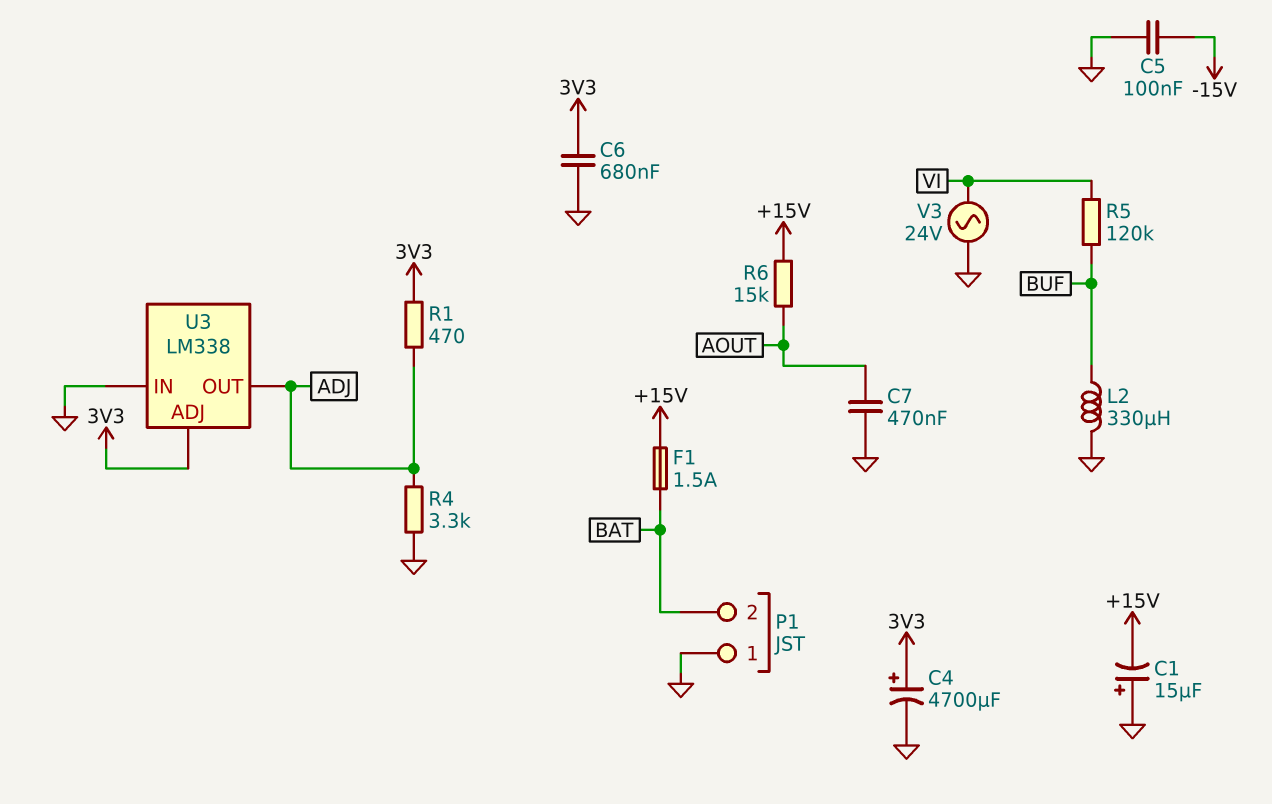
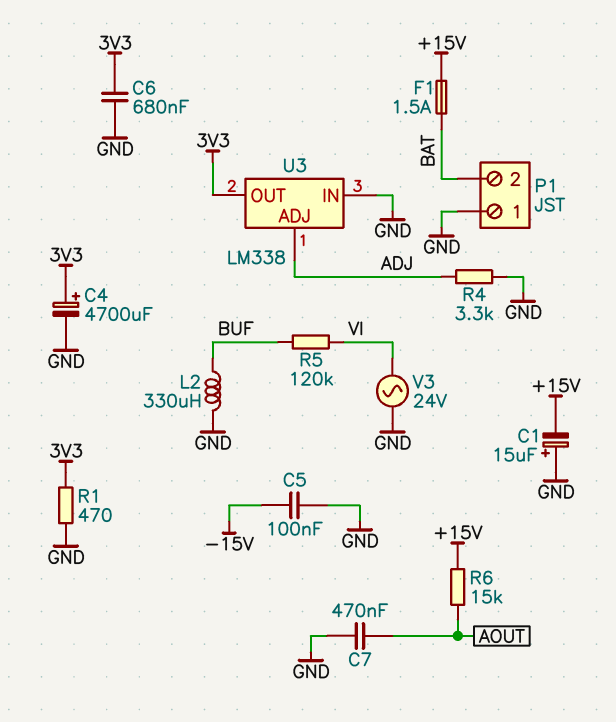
R1: 470 (3V3, ADJ) -> 470 (3V3, GND)
U3 pin ADJ: 3V3 -> ADJ
U3 pin OUT: ADJ -> 3V3

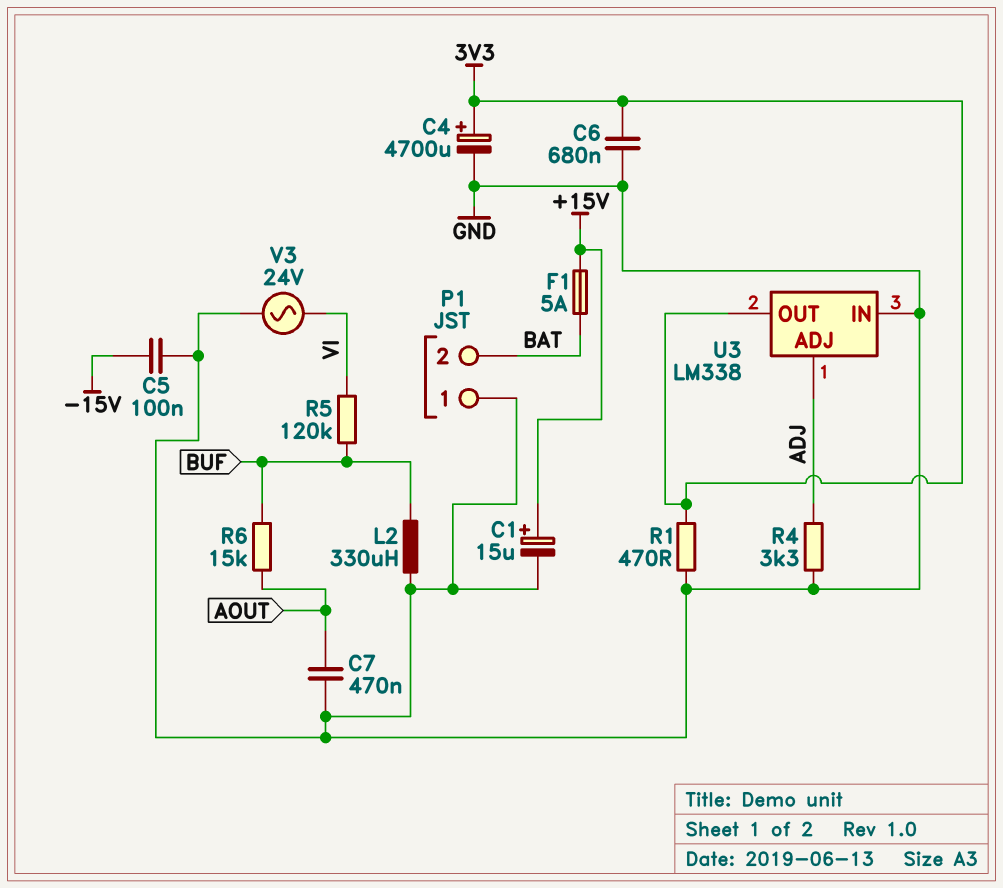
C1: 15uF (plus GND, minus +15V) -> 15uF (plus +15V, minus GND)
F1: 1.5A (+15V, BAT) -> 5A (+15V, BAT)
R6: 15k (+15V, AOUT) -> 15k (AOUT, BUF)

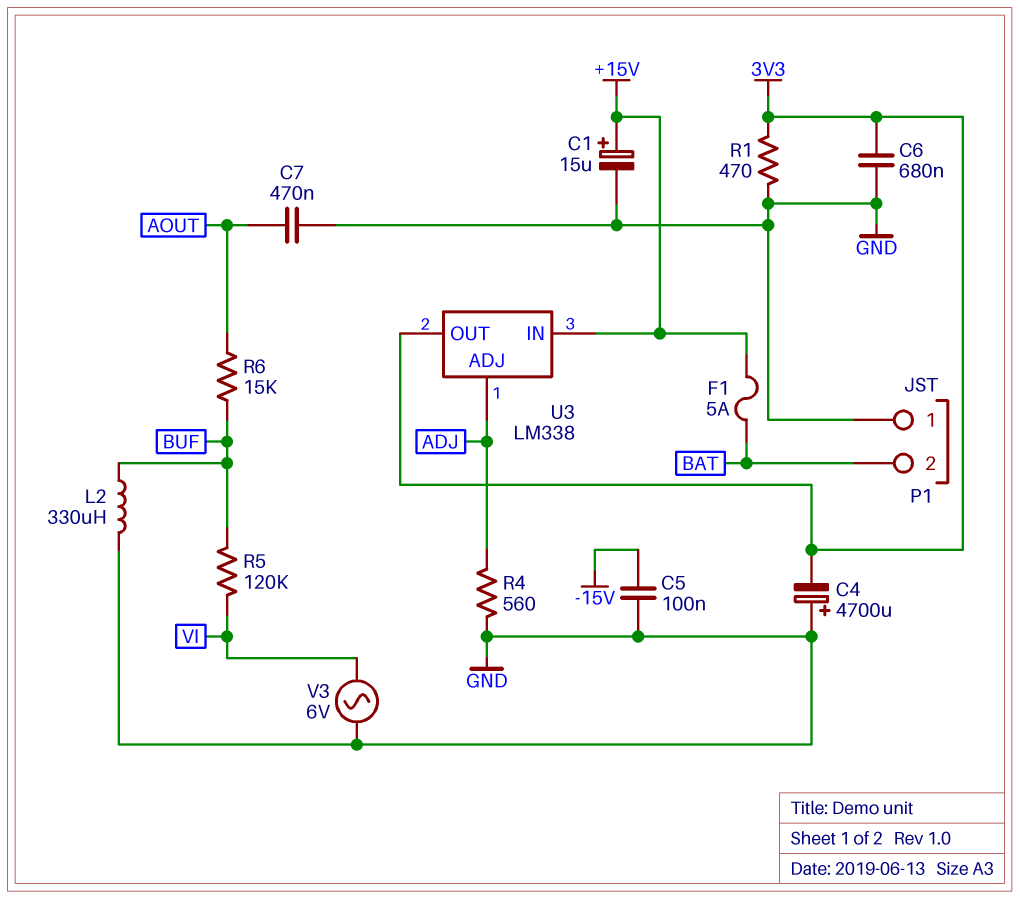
C4: 4700uF (plus 3V3, minus GND) -> 4700uF (plus GND, minus 3V3)
R4: 3.3k (ADJ, GND) -> 560 (ADJ, GND)
U3 pin IN: GND -> +15V
V3: AC 24V (GND, VI) -> AC 6V (GND, VI)

